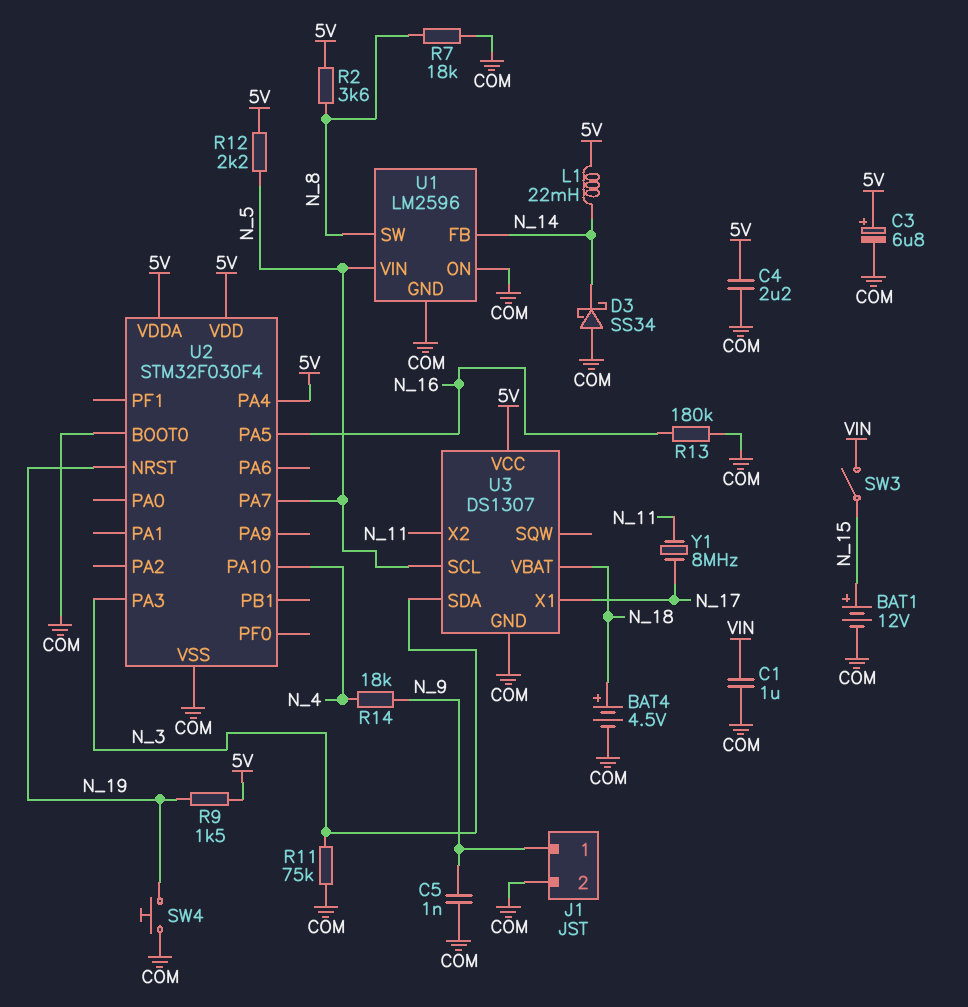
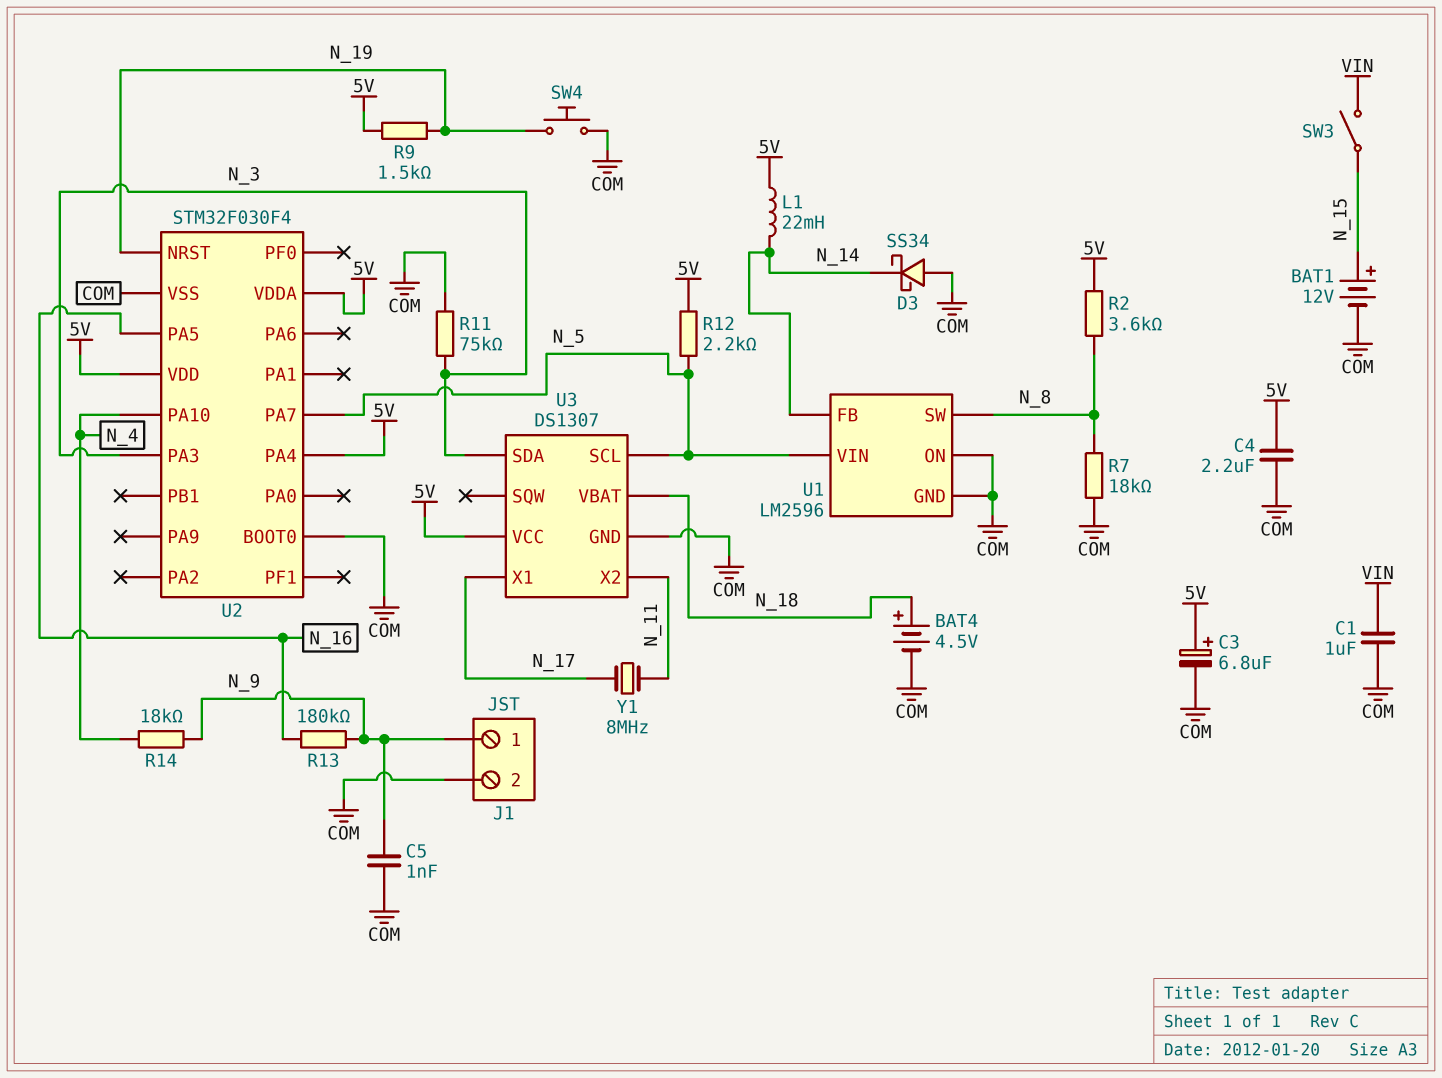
R13: 180k (COM, N_16) -> 180k (N_9, N_16)

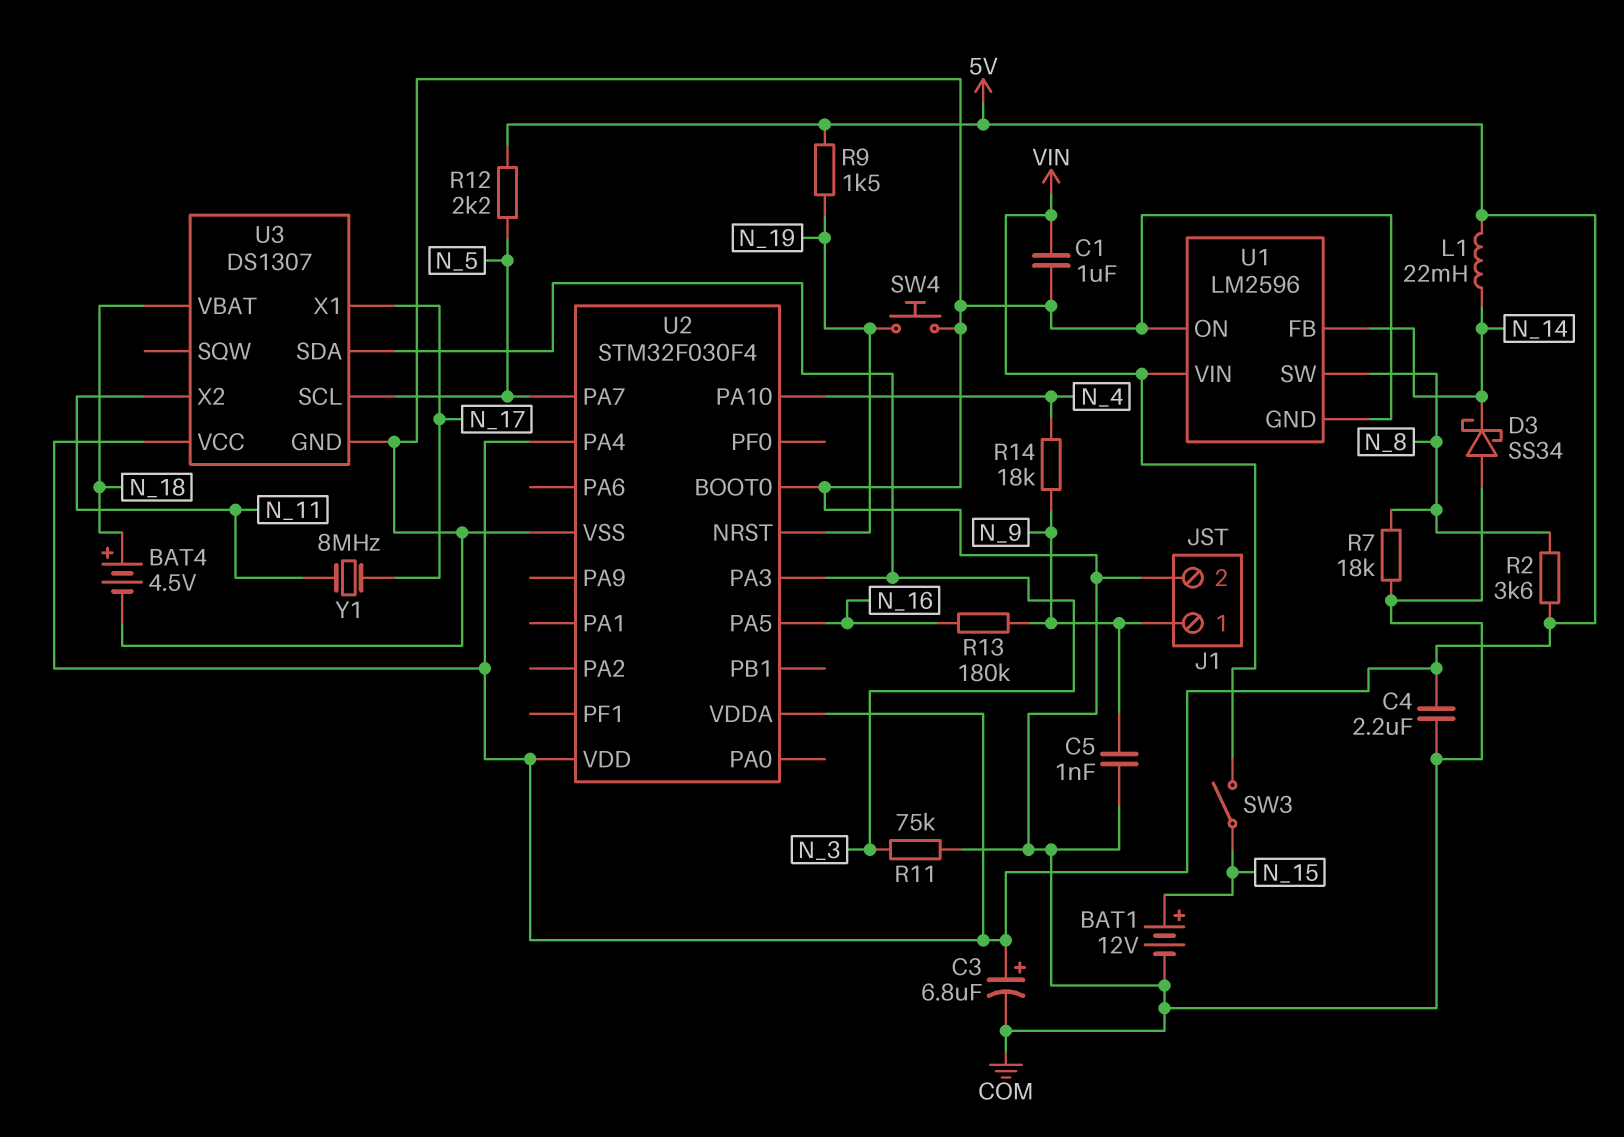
U1 pin VIN: N_5 -> VIN

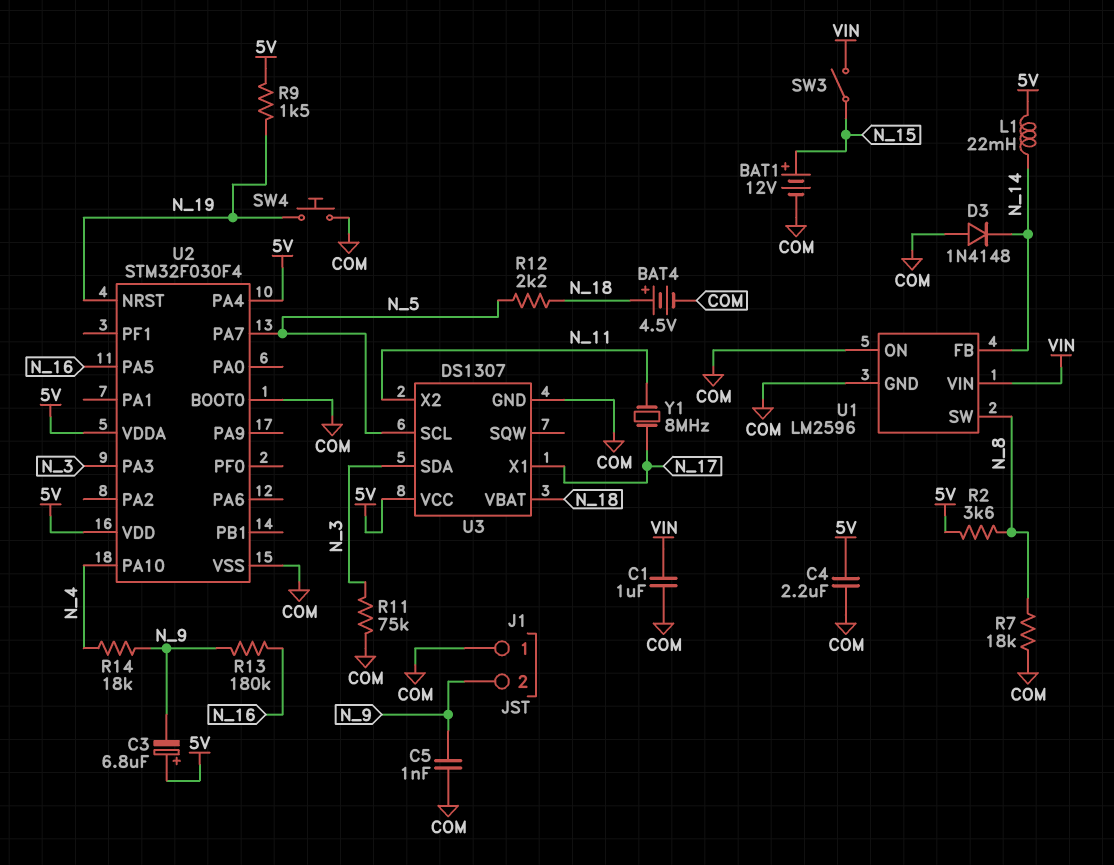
C3: 6.8uF (plus 5V, minus COM) -> 6.8uF (plus 5V, minus N_9)
D3: schottky SS34 (A COM, K N_14) -> diode 1N4148 (A COM, K N_14)
J1 pin 1: N_9 -> COM
J1 pin 2: COM -> N_9
R12: 2.2k (5V, N_5) -> 2.2k (N_5, N_18)

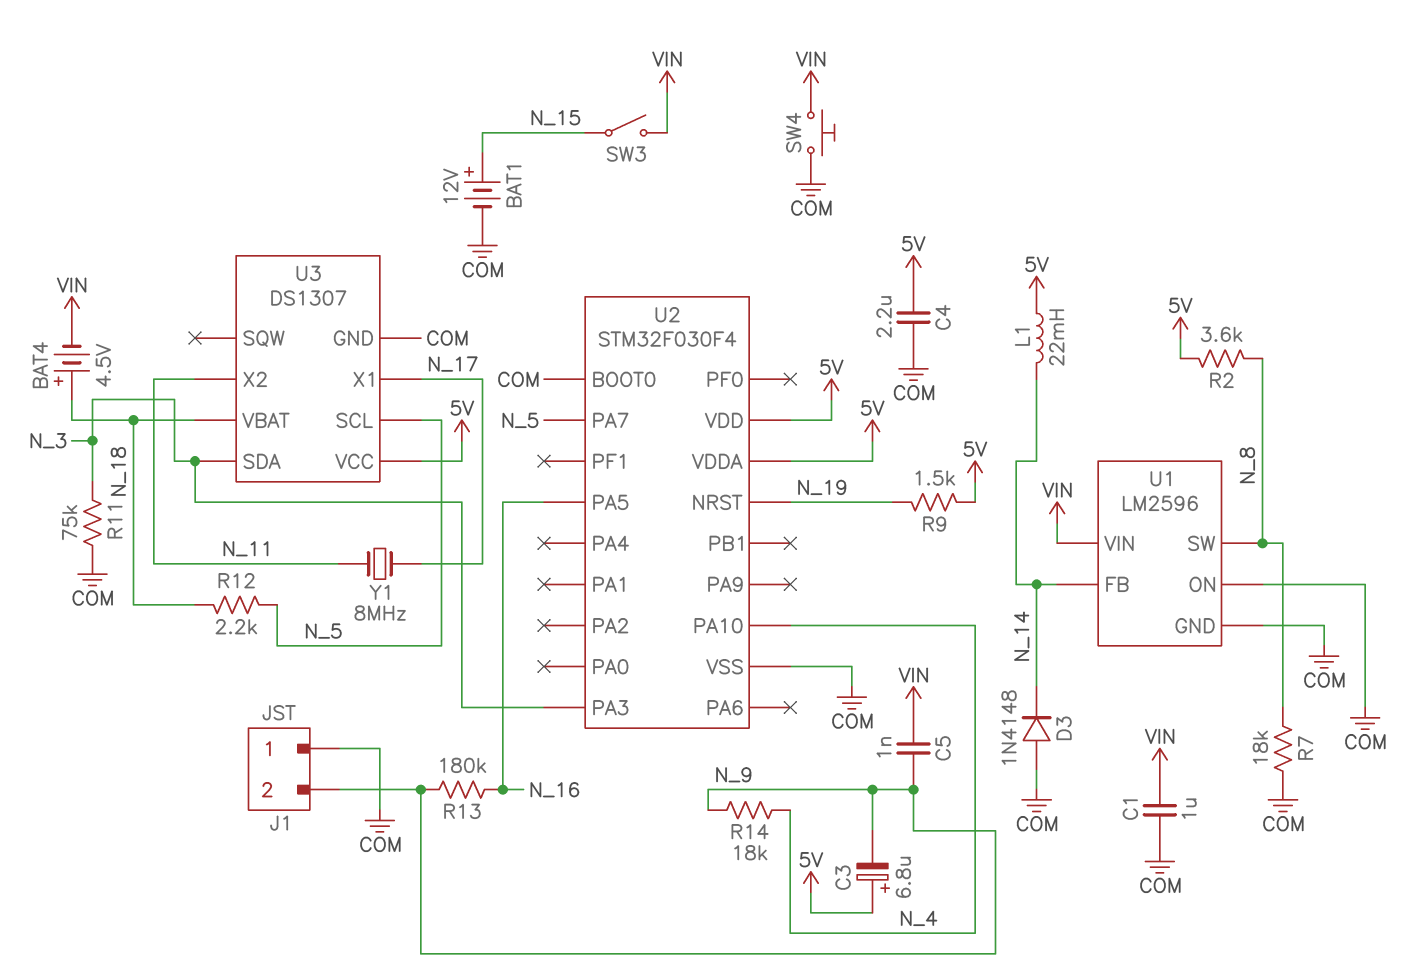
BAT4: 4.5V (plus N_18, minus COM) -> 4.5V (plus N_18, minus VIN)
C5: 1nF (COM, N_9) -> 1nF (N_9, VIN)
SW4: button (COM, N_19) -> button (COM, VIN)
U2 pin PA4: 5V -> none

